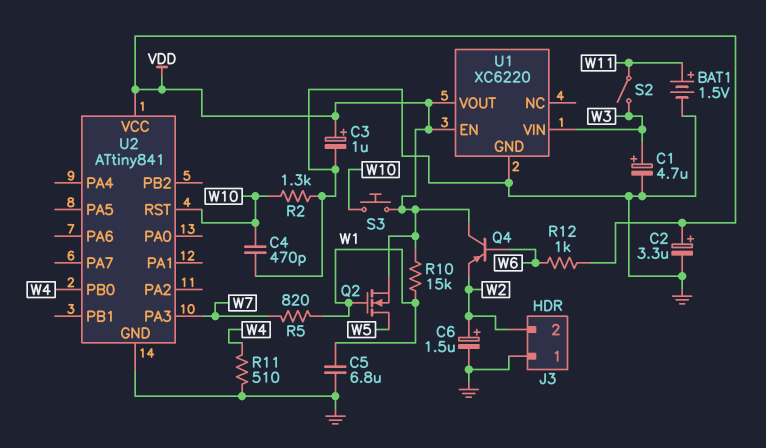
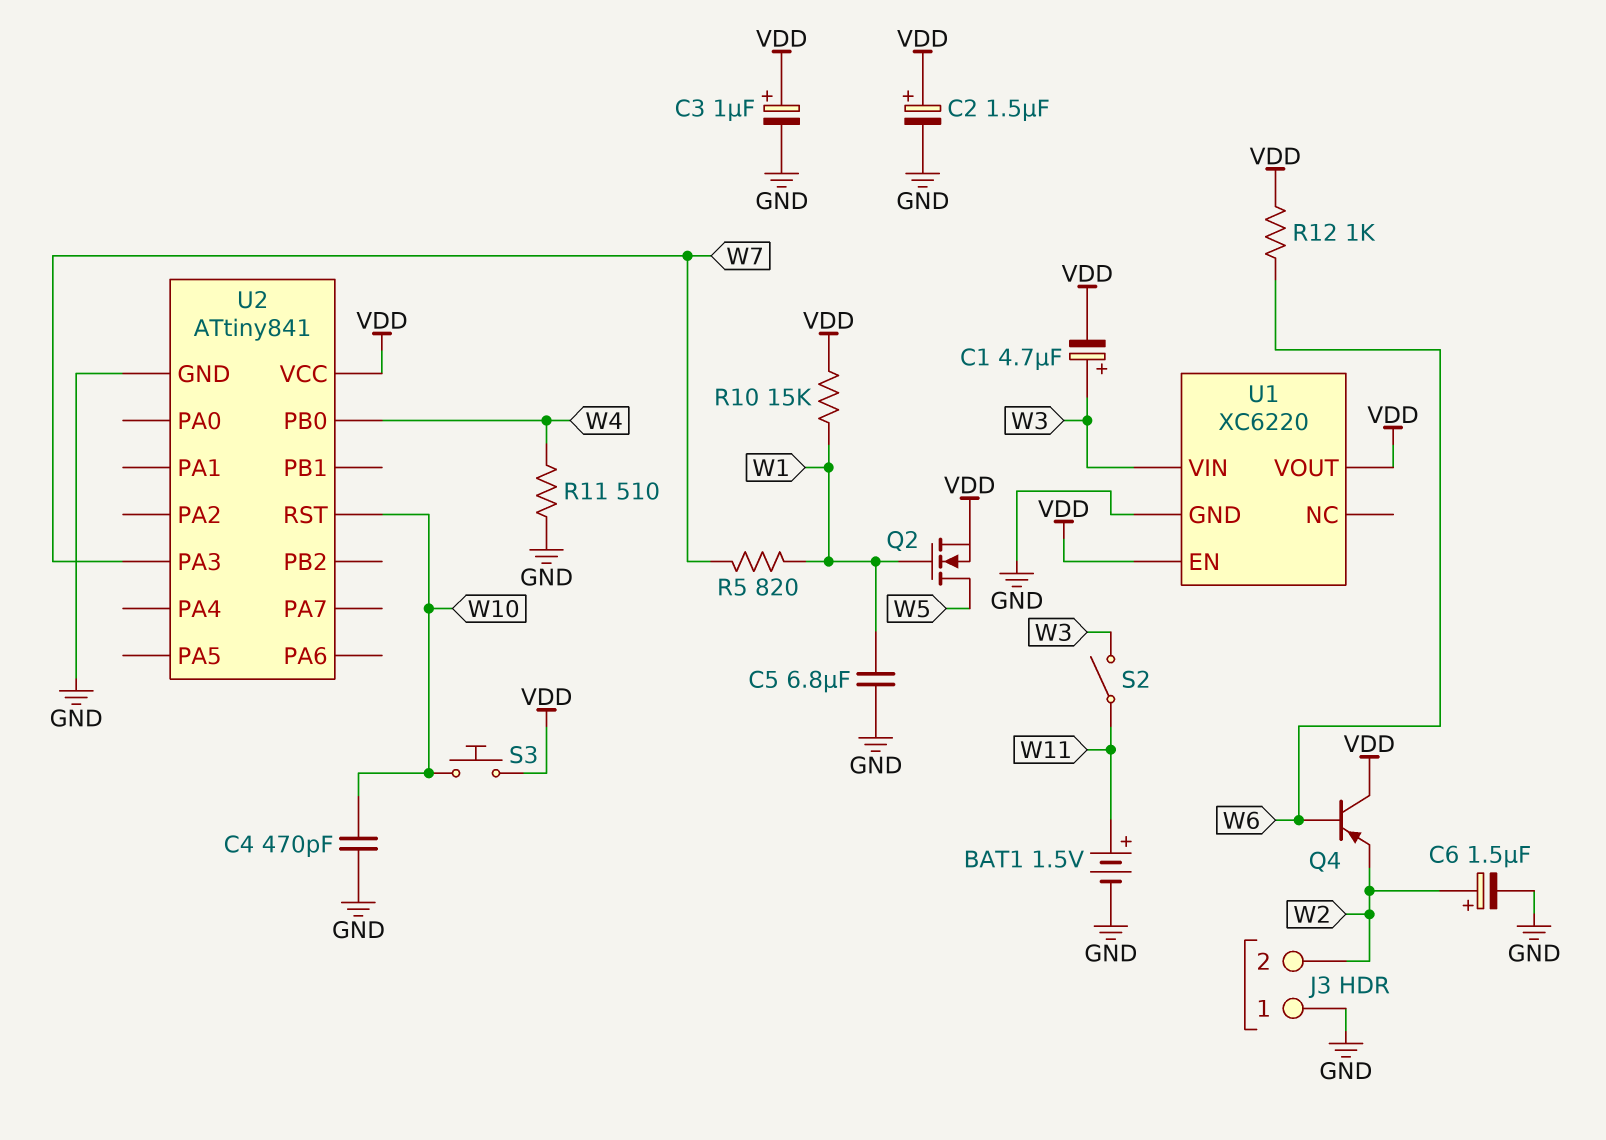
C1: 4.7uF (plus W3, minus GND) -> 4.7uF (plus W3, minus VDD)
C2: 3.3uF (plus VDD, minus GND) -> 1.5uF (plus VDD, minus GND)
R2: 1.3k (GND, W10) -> none

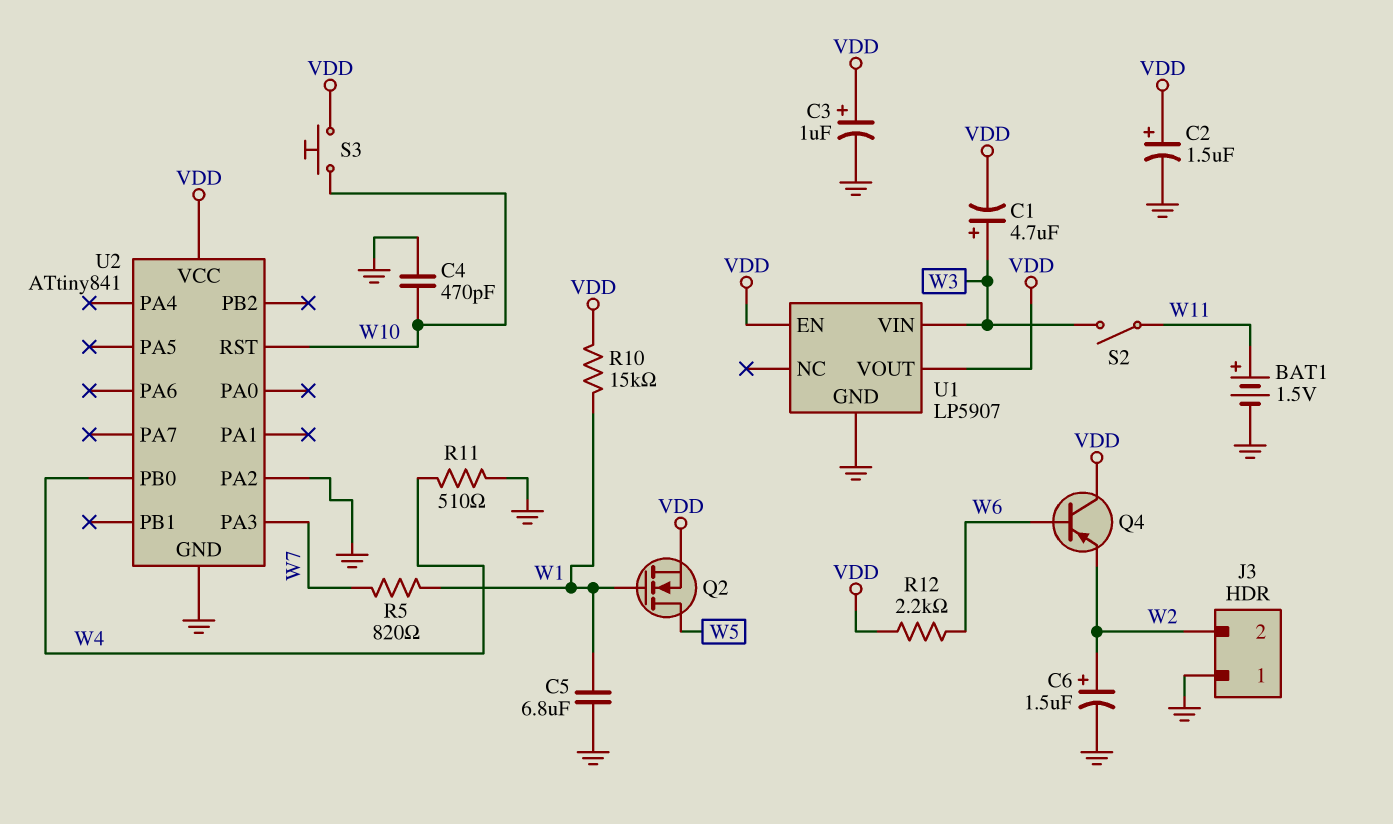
R12: 1k (VDD, W6) -> 2.2k (VDD, W6)
U1: XC6220 -> LP5907
U2 pin PA2: none -> GND

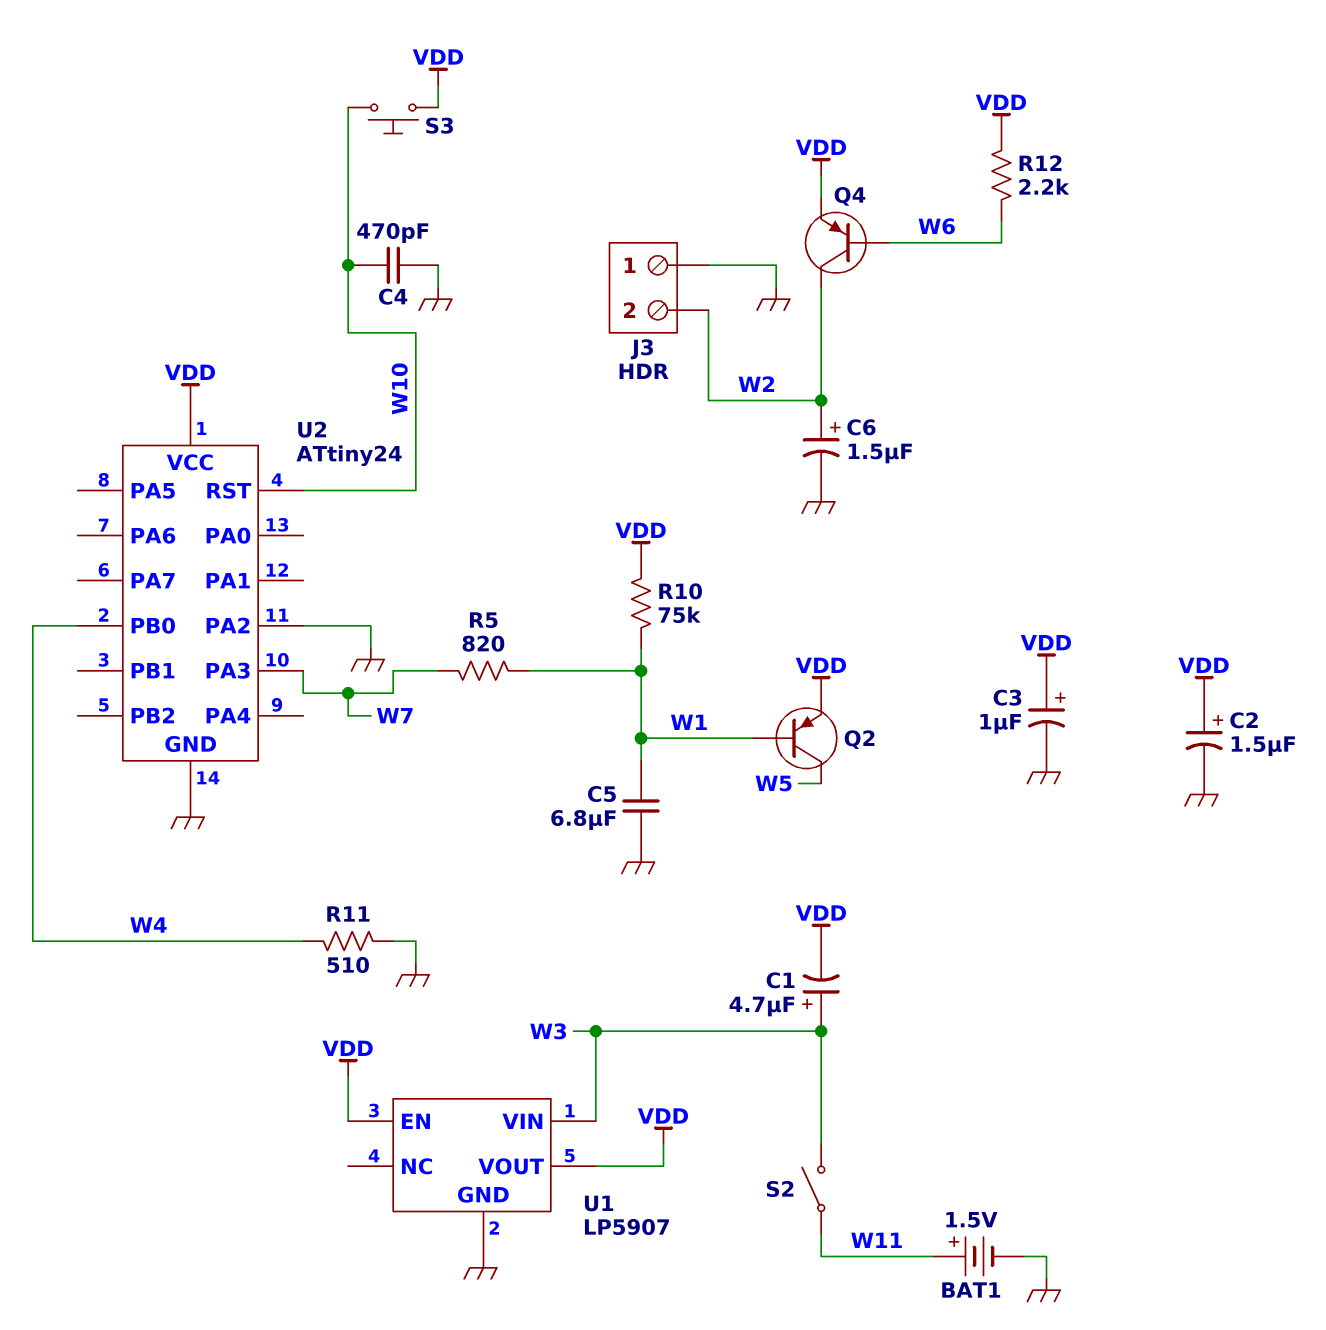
Q2: NMOS (G W1, D W5, S VDD) -> PNP (B W1, C W5, E VDD)
Q4: PNP (B W6, C VDD, E W2) -> PNP (B W6, C W2, E VDD)
R10: 15k (VDD, W1) -> 75k (VDD, W1)
U2: ATtiny841 -> ATtiny24

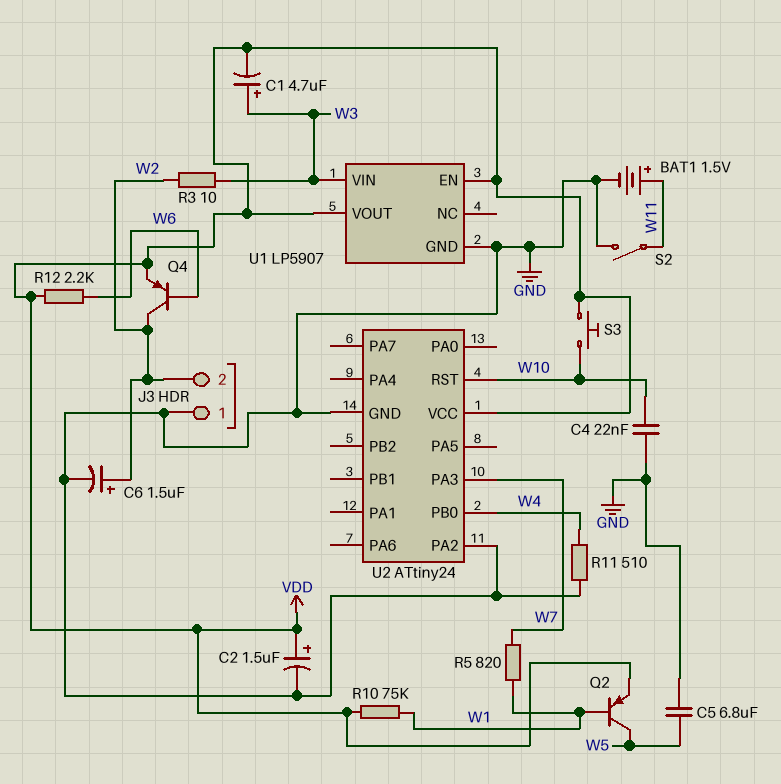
C3: 1uF (plus VDD, minus GND) -> none
C4: 470pF (GND, W10) -> 22nF (GND, W10)
C5: 6.8uF (GND, W1) -> 6.8uF (GND, W5)
R3: none -> 10 (W2, W3)
S2: switch (W3, W11) -> switch (GND, W11)

